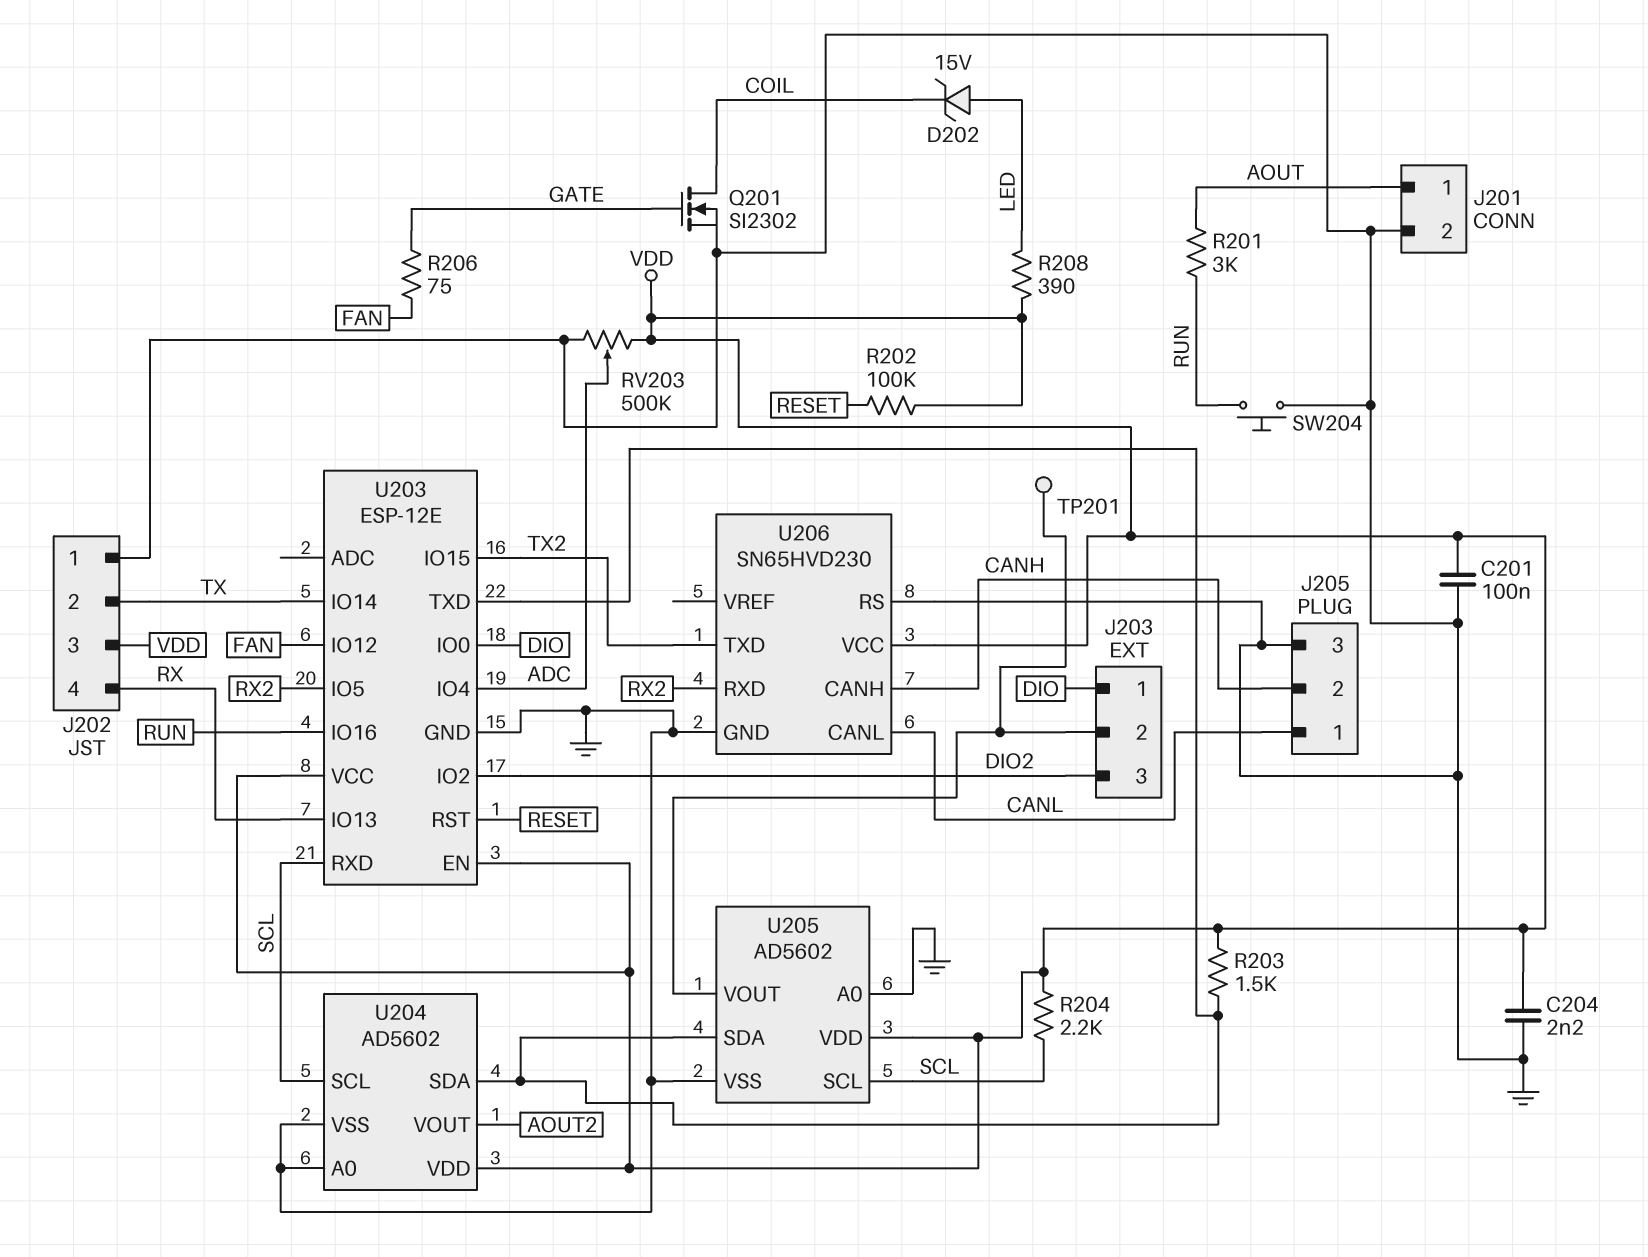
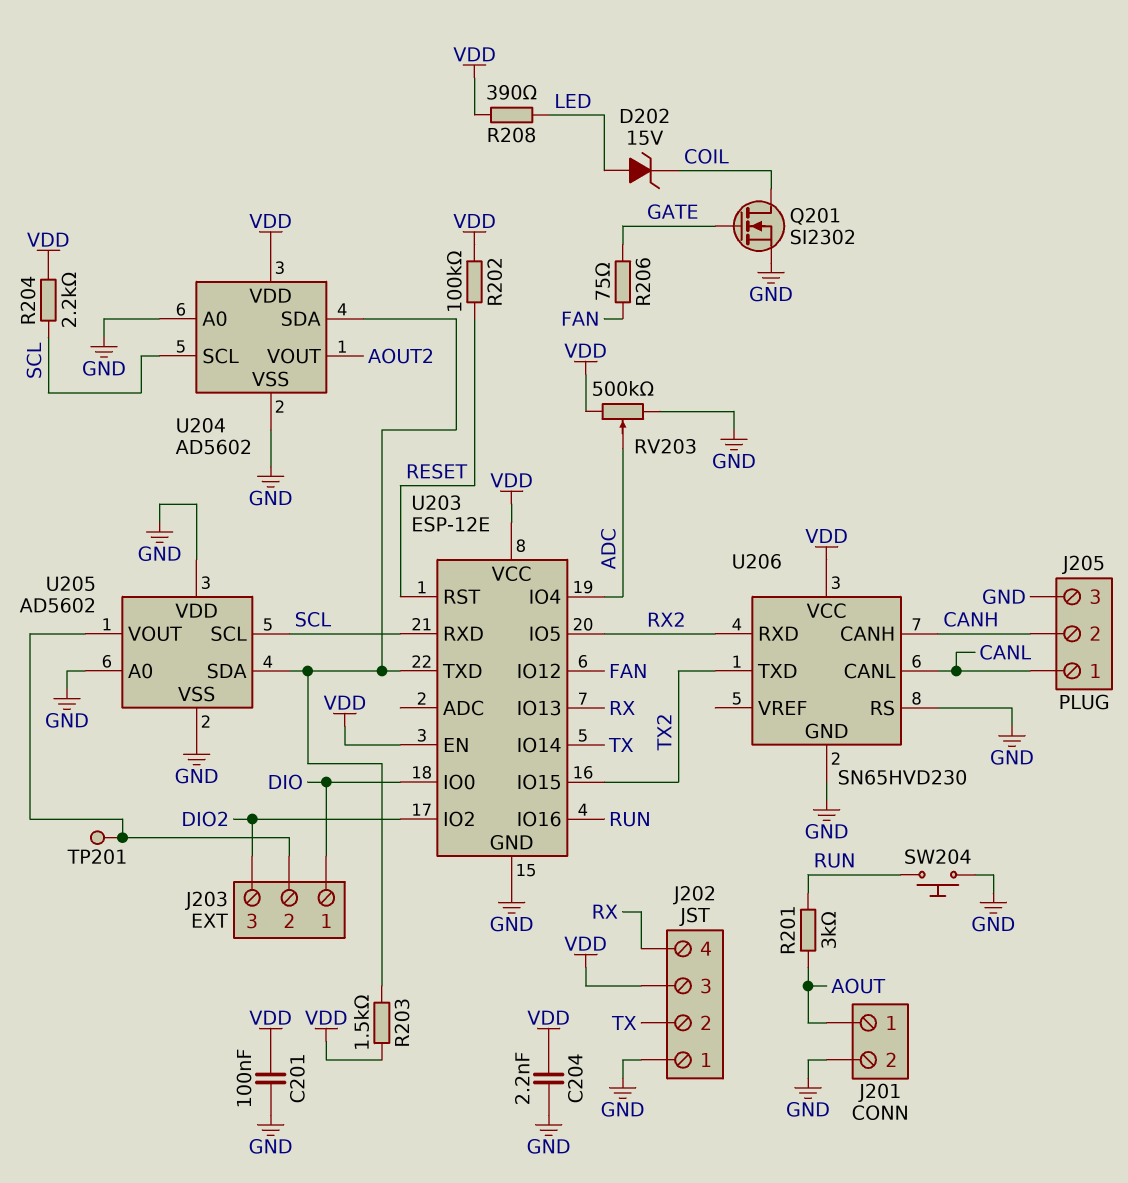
U205 pin VDD: VDD -> GND

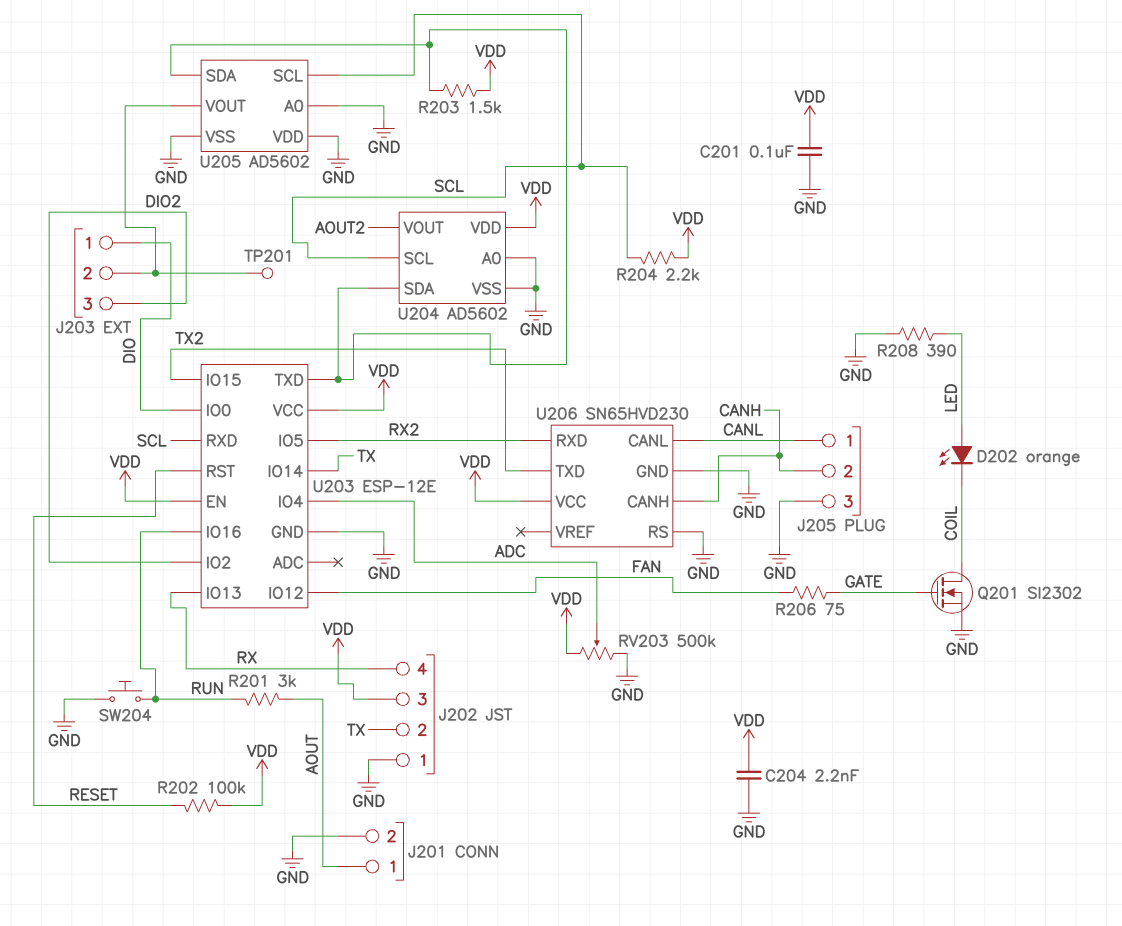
D202: zener 15V (A LED, K COIL) -> LED orange (A LED, K COIL)
R208: 390 (LED, VDD) -> 390 (GND, LED)

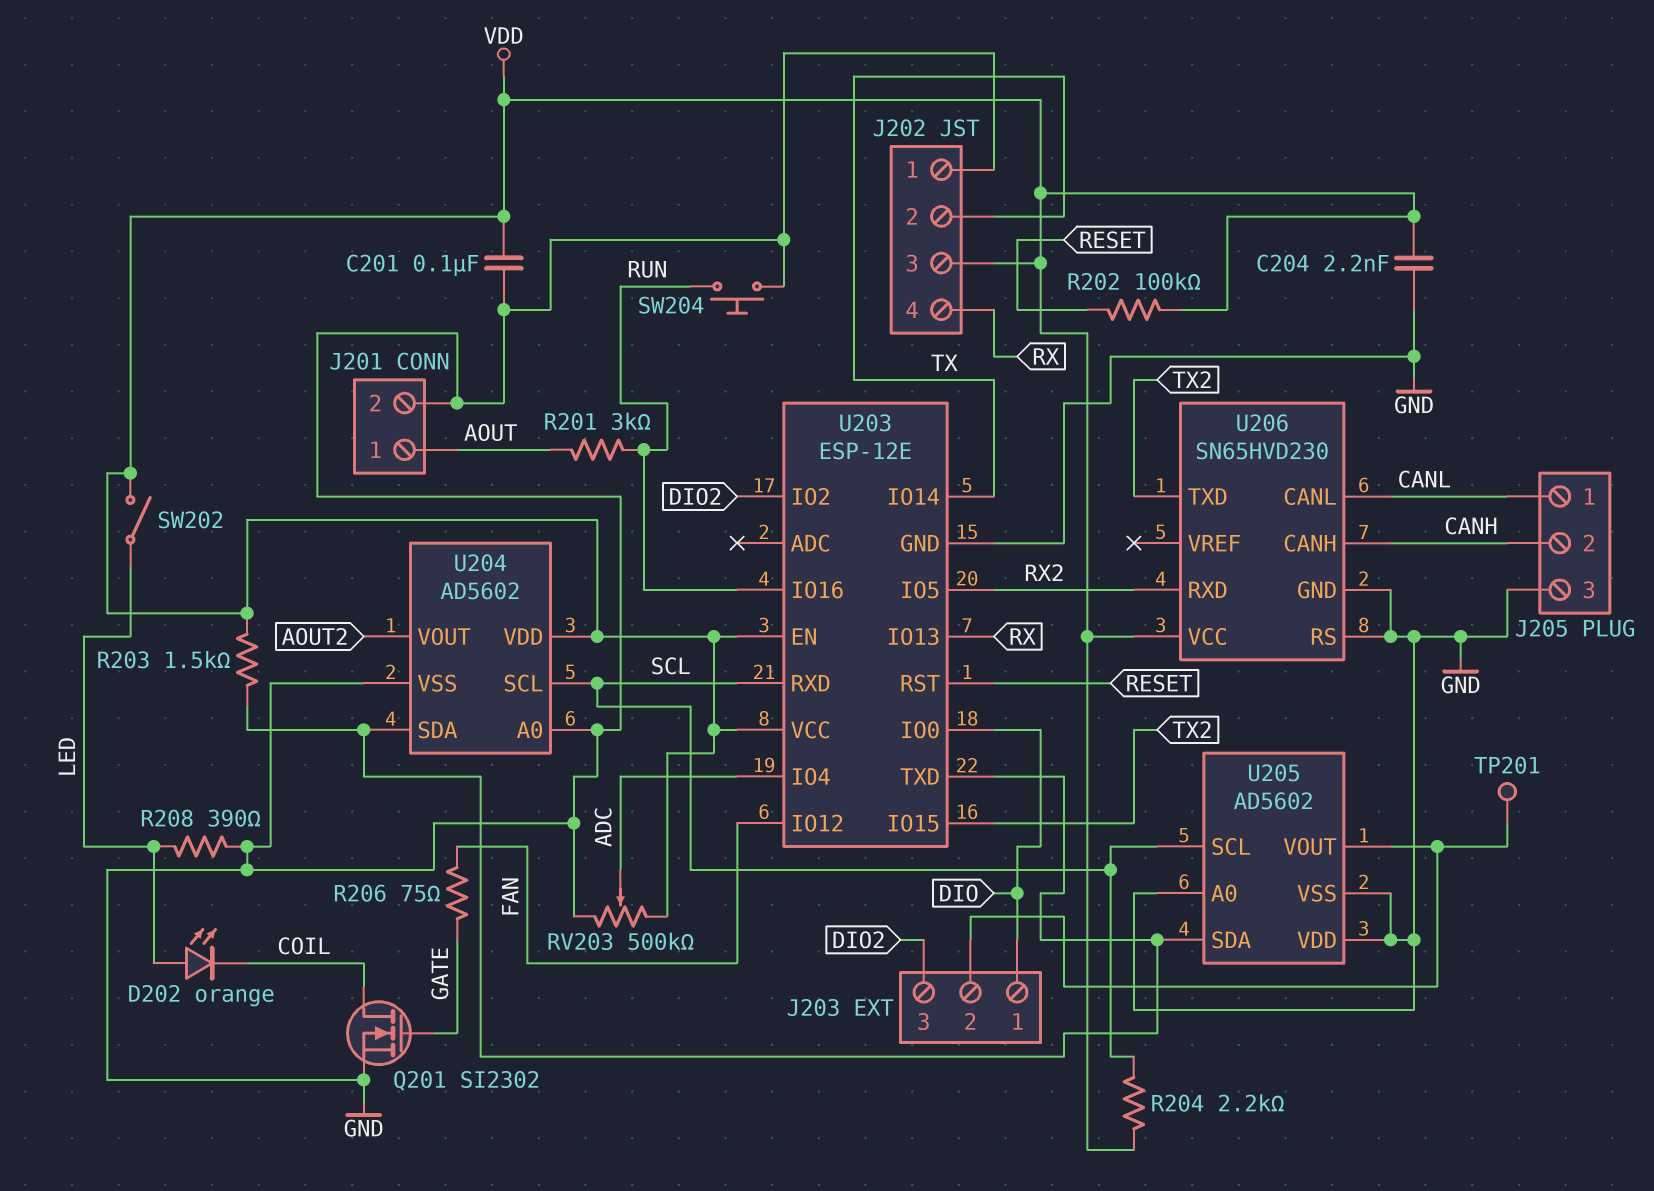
SW202: none -> switch (LED, VDD)

